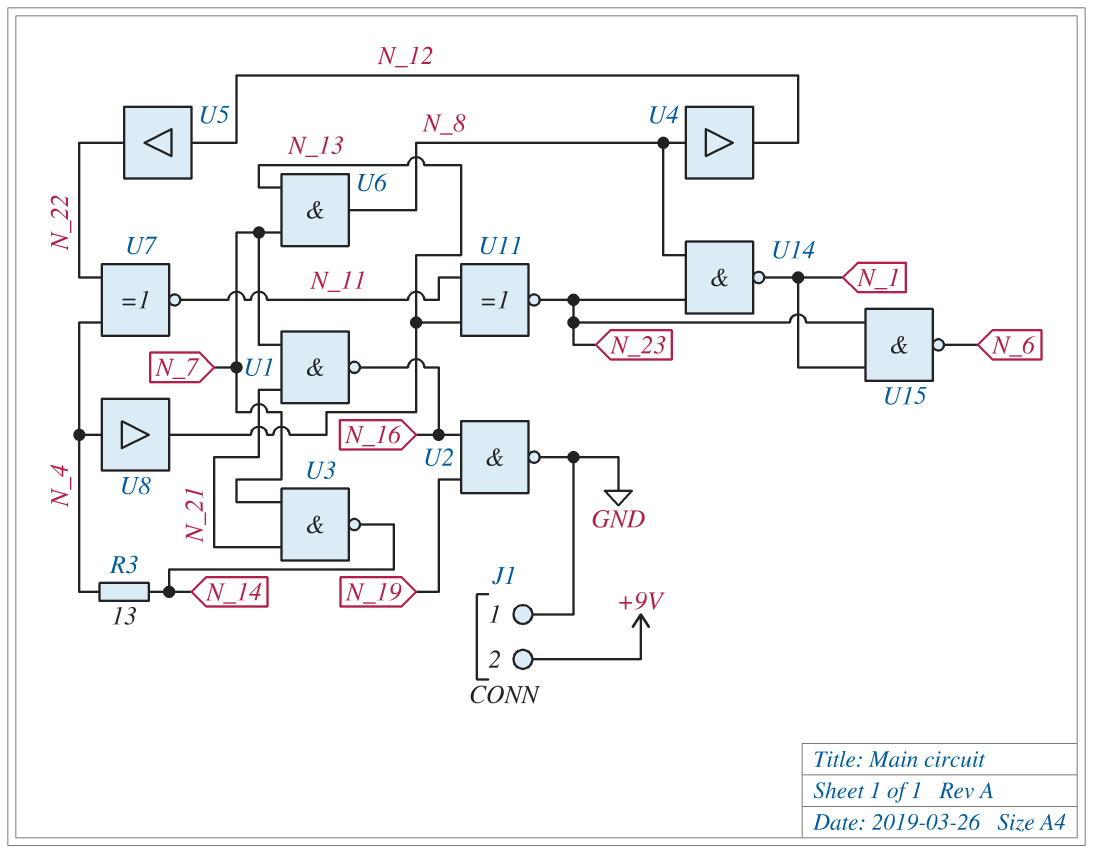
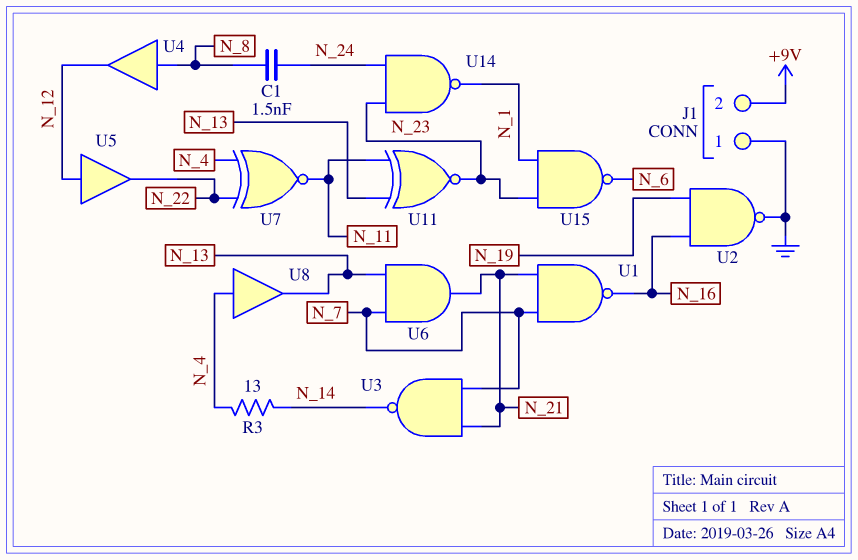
C1: none -> 1.5nF (N_8, N_24)
U6: AND (in N_7, in N_13, out N_8) -> AND (in N_7, in N_13, out N_21)
U14: NAND (in N_8, in N_23, out N_1) -> NAND (in N_23, in N_24, out N_1)

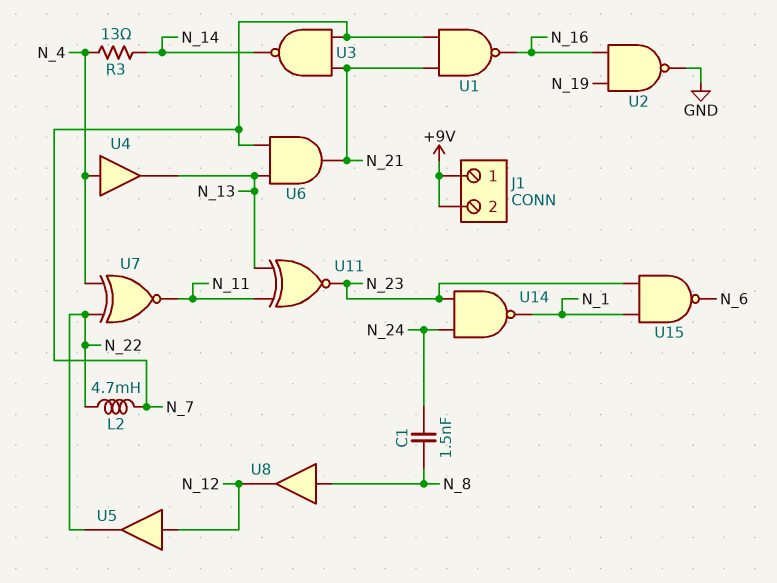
J1 pin 1: GND -> +9V
L2: none -> 4.7mH (N_7, N_22)
U4: buffer (in N_8, out N_12) -> buffer (in N_4, out N_13)
U8: buffer (in N_4, out N_13) -> buffer (in N_8, out N_12)

